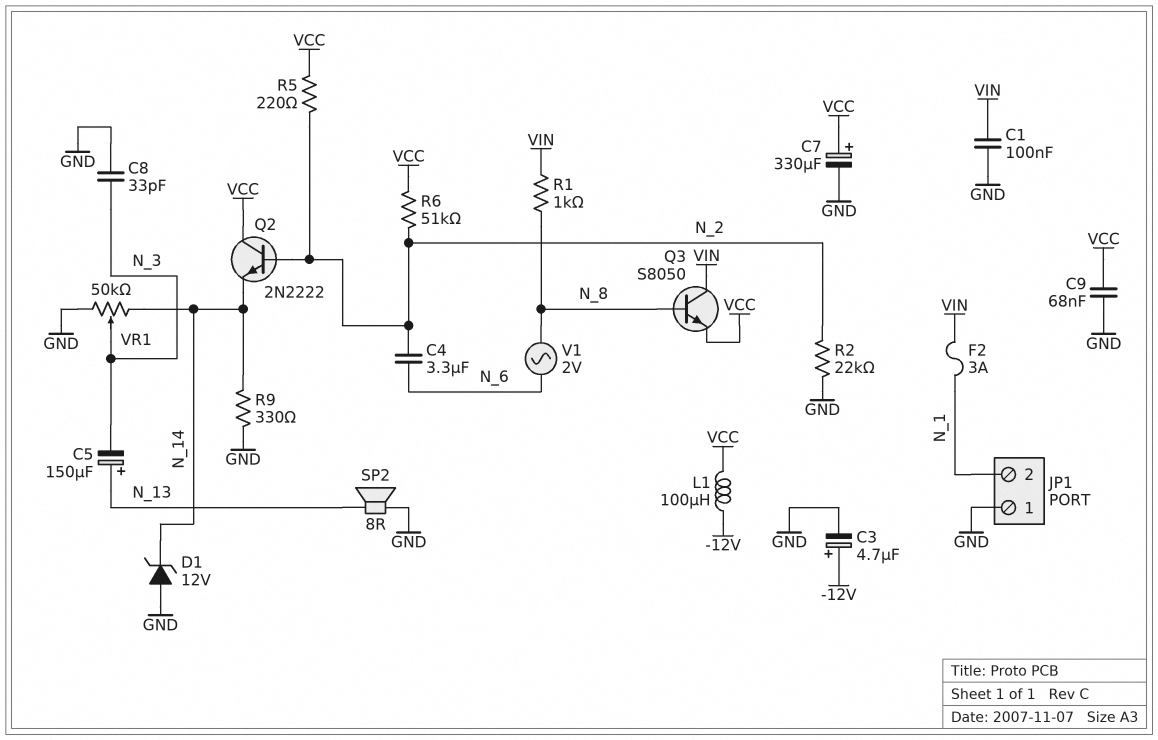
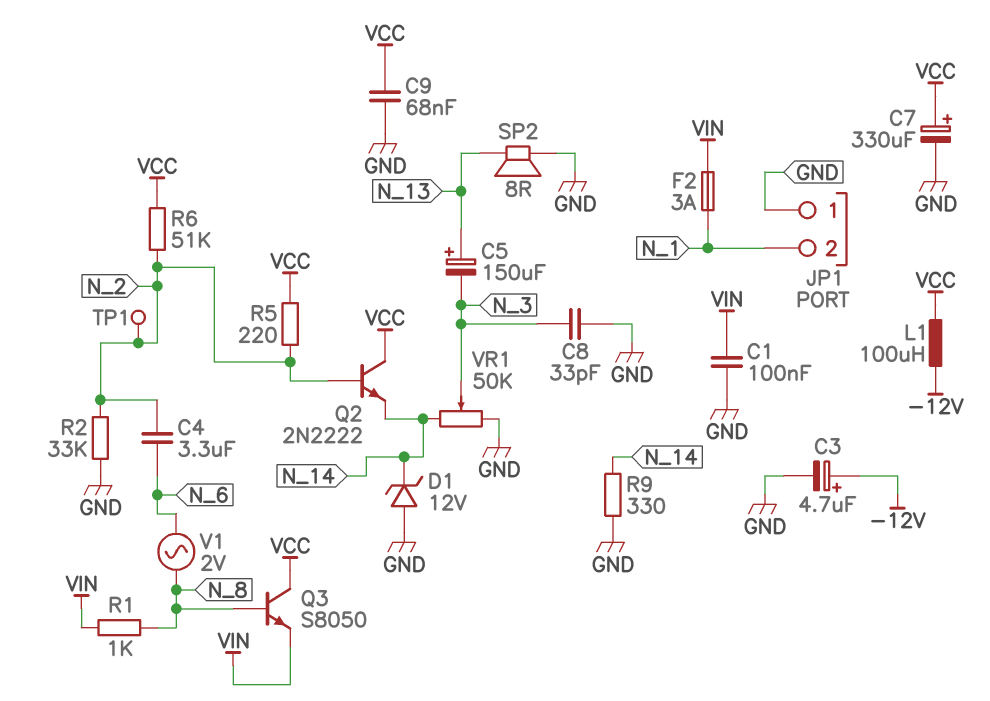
Q3: NPN S8050 (B N_8, C VIN, E VCC) -> NPN S8050 (B N_8, C VCC, E VIN)
R2: 22k (GND, N_2) -> 33k (GND, N_2)
TP1: none -> test point (N_2)

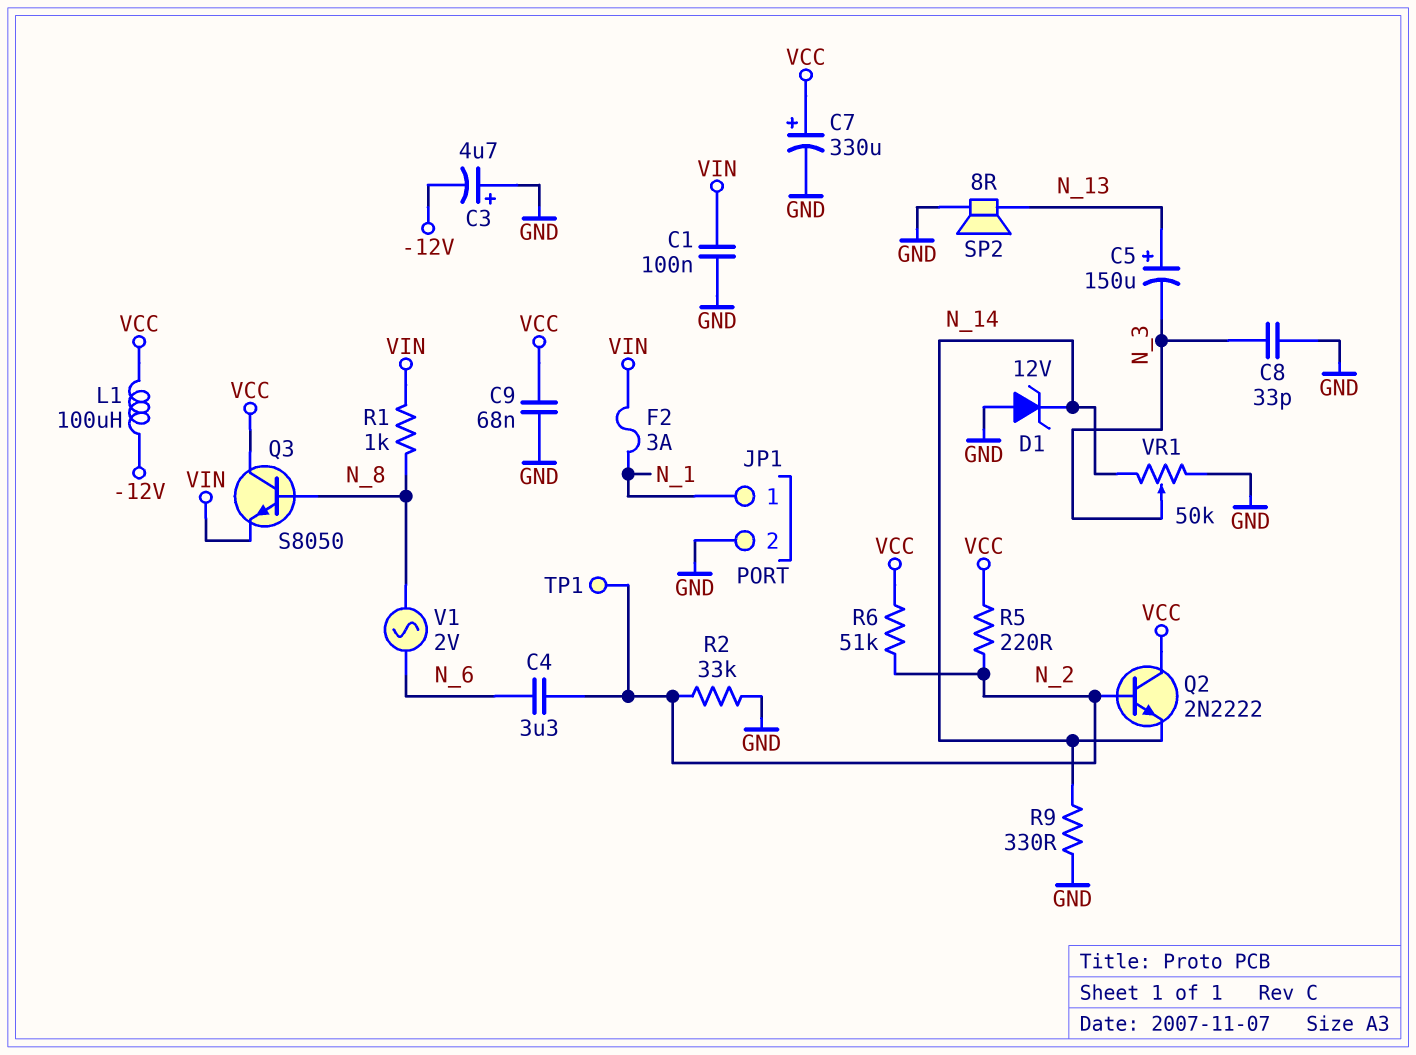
C3: 4.7uF (plus -12V, minus GND) -> 4.7uF (plus GND, minus -12V)
JP1 pin 1: GND -> N_1
JP1 pin 2: N_1 -> GND

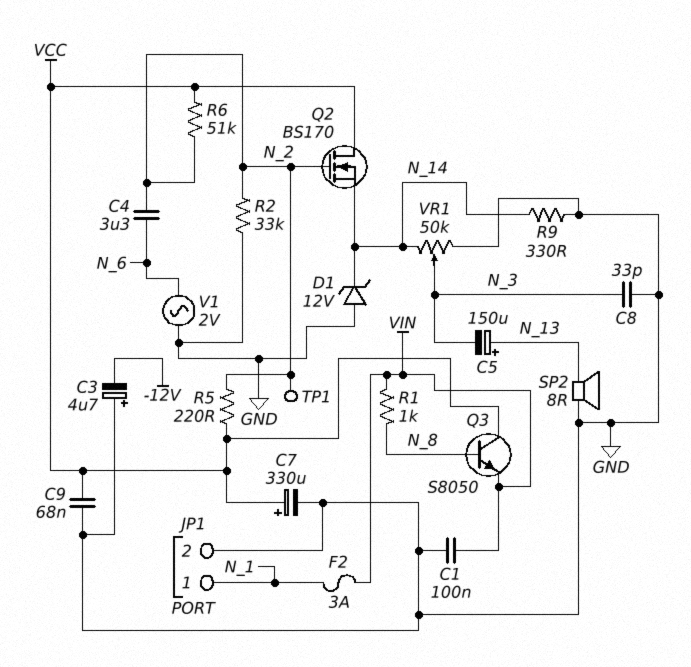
L1: 100uH (-12V, VCC) -> none
Q2: NPN 2N2222 (B N_2, C VCC, E N_14) -> NMOS BS170 (G N_2, D VCC, S N_14)
V1: AC 2V (N_6, N_8) -> AC 2V (GND, N_6)

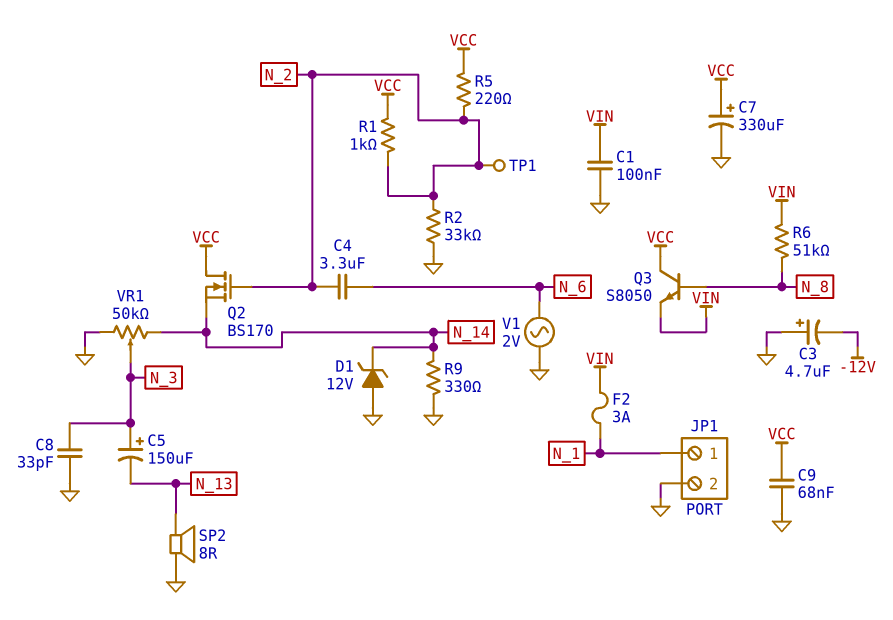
C5: 150uF (plus N_13, minus N_3) -> 150uF (plus N_3, minus N_13)
R1: 1k (N_8, VIN) -> 1k (N_2, VCC)
R6: 51k (N_2, VCC) -> 51k (N_8, VIN)

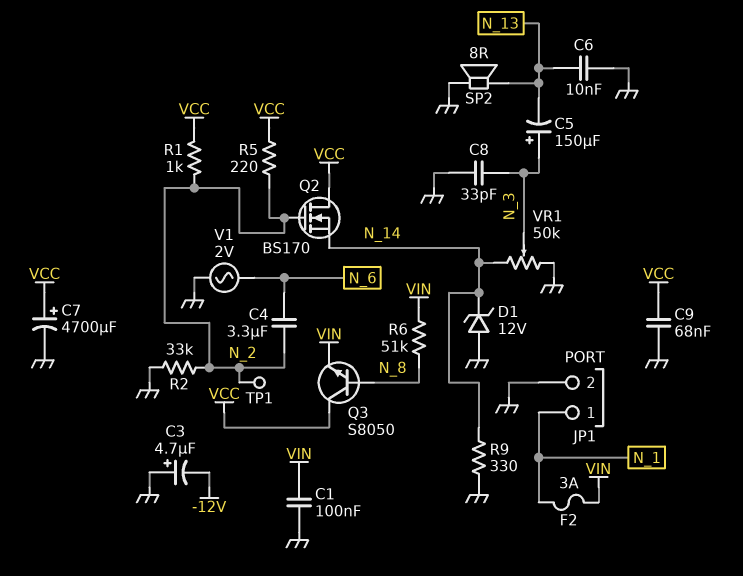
C6: none -> 10nF (GND, N_13)
C7: 330uF (plus VCC, minus GND) -> 4700uF (plus VCC, minus GND)

